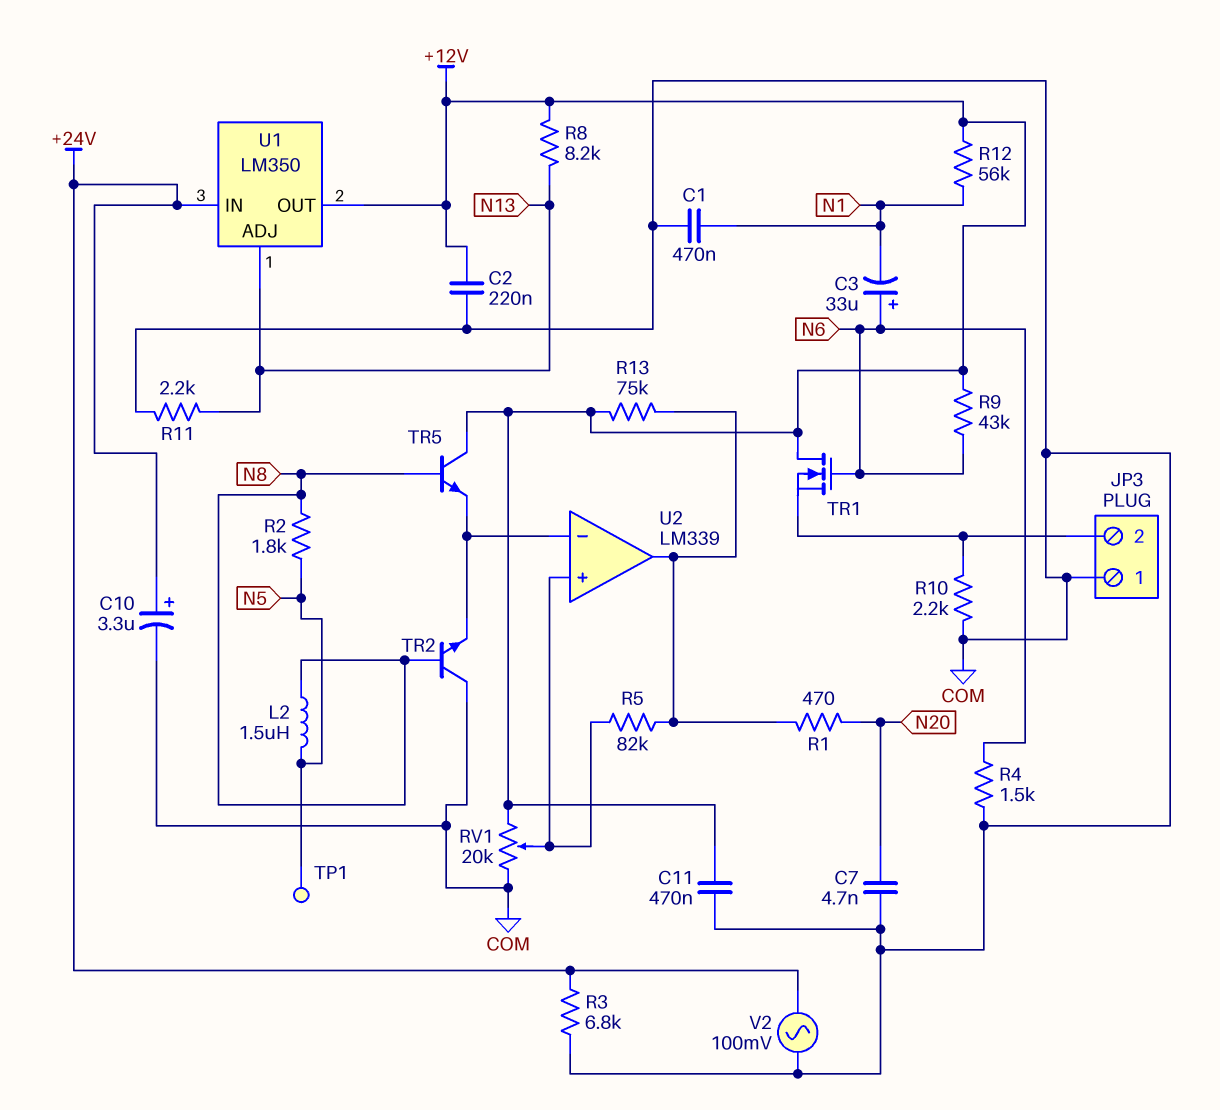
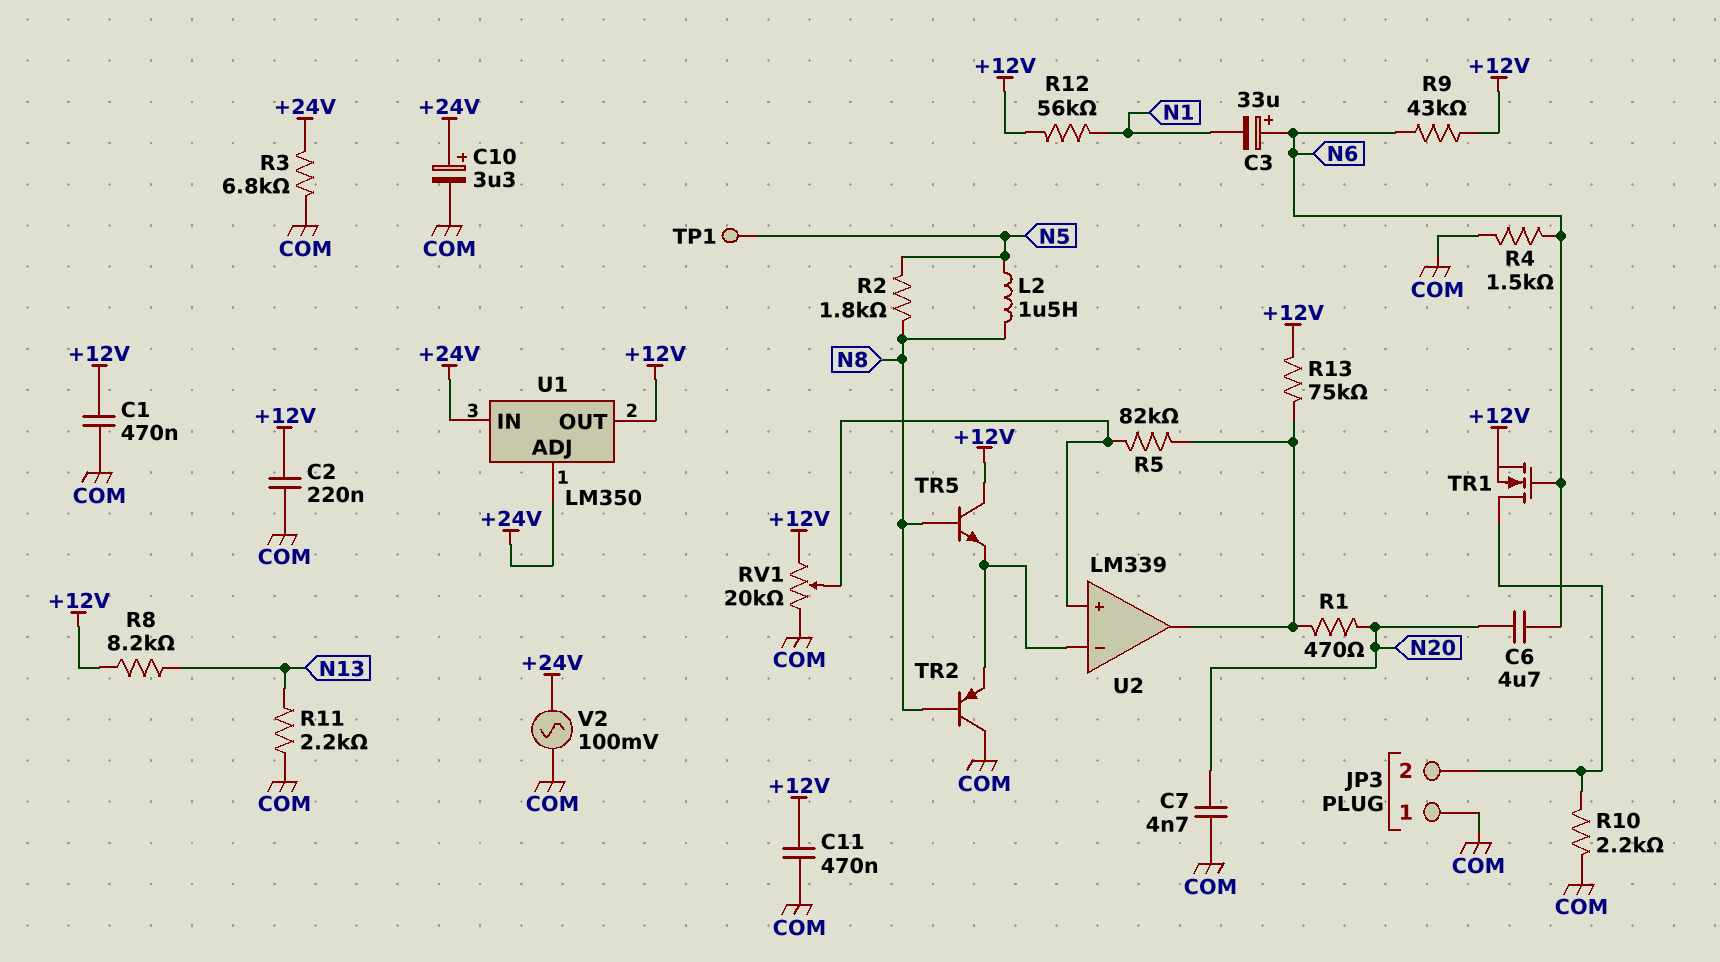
C1: 470nF (COM, N1) -> 470nF (+12V, COM)
C6: none -> 4.7uF (N6, N20)
TR1: NMOS (G N6, D +12V, S JP3/2) -> NMOS (G N6, D JP3/2, S +12V)
TR2: NPN (B N8, C COM, E U2/in-) -> PNP (B N8, C COM, E U2/in-)
U1 pin ADJ: N13 -> +24V

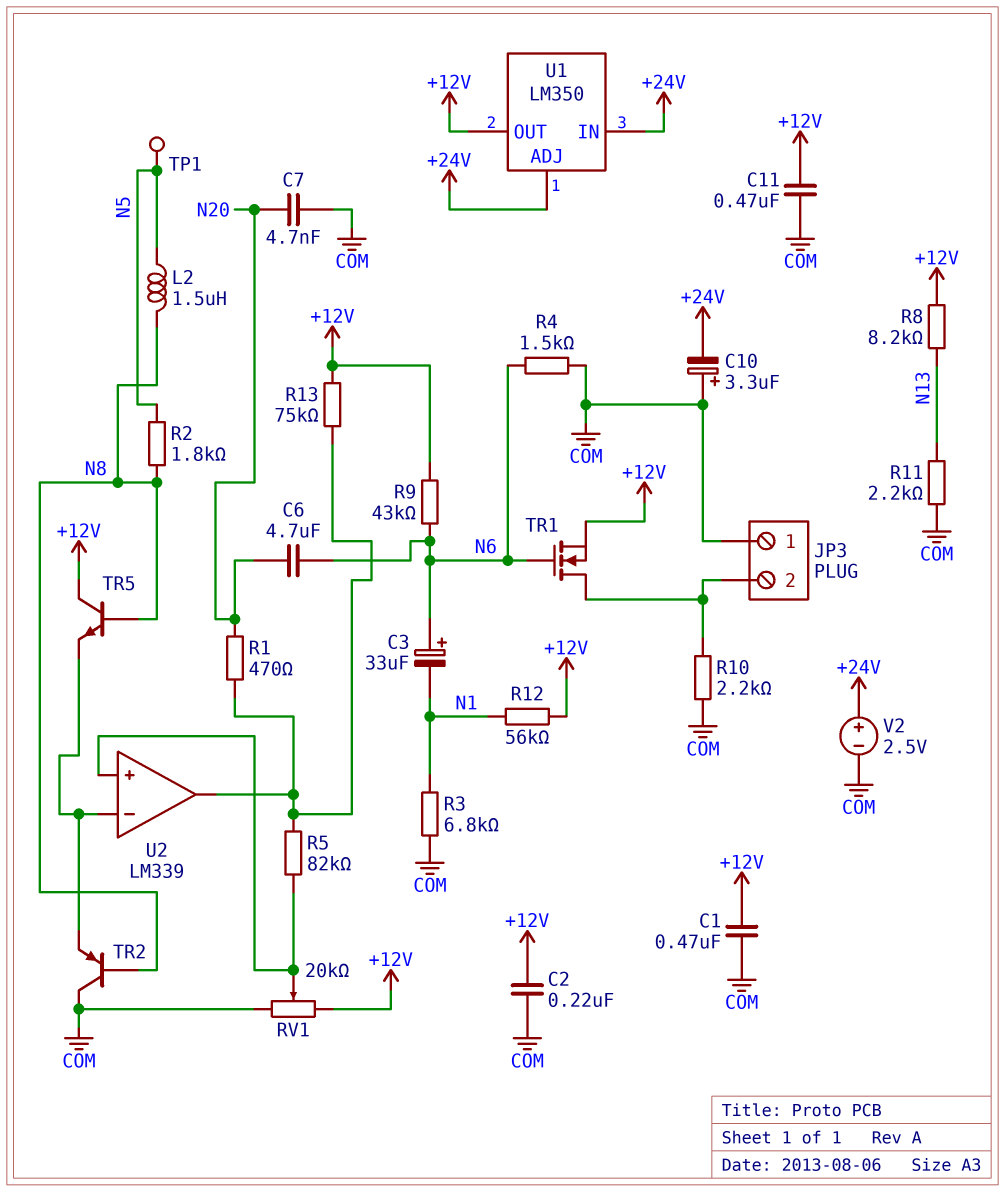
C10: 3.3uF (plus +24V, minus COM) -> 3.3uF (plus COM, minus +24V)
R3: 6.8k (+24V, COM) -> 6.8k (COM, N1)
V2: AC 100mV (+24V, COM) -> 2.5V (plus +24V, minus COM)

